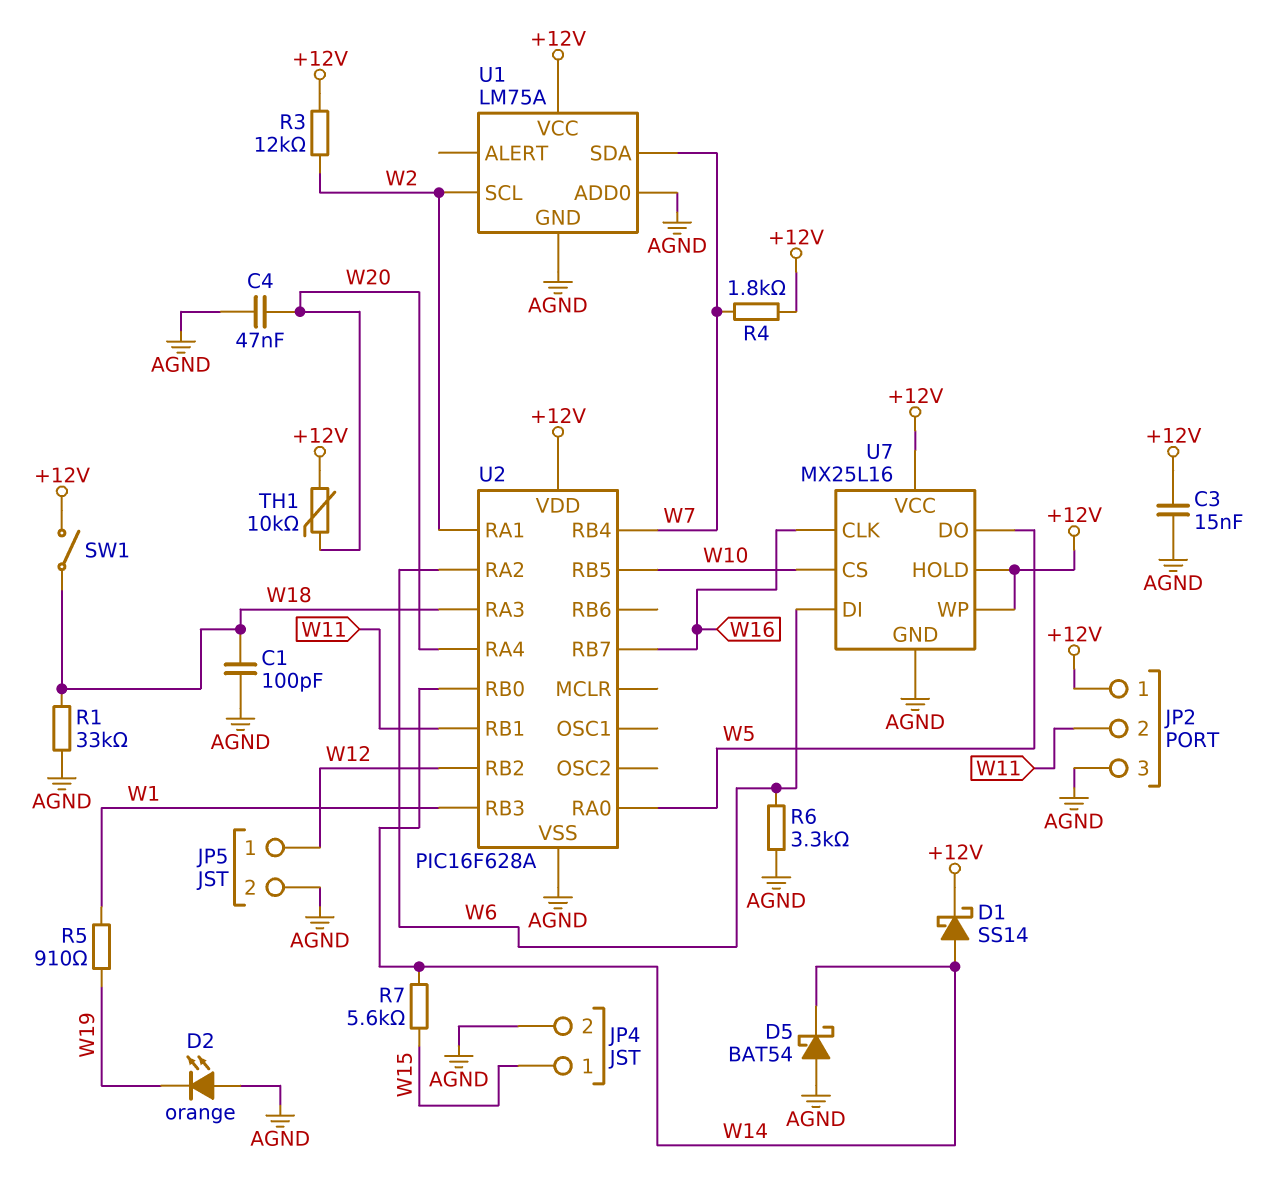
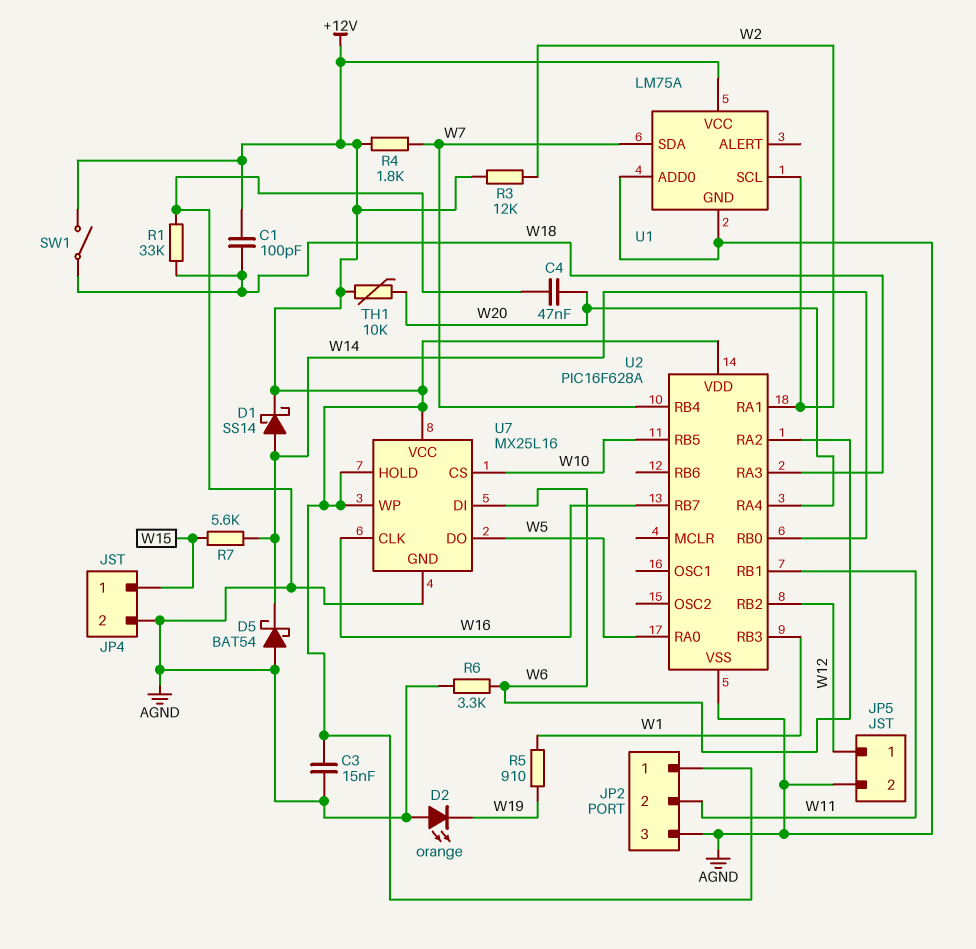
C1: 100pF (AGND, W18) -> 100pF (+12V, W18)

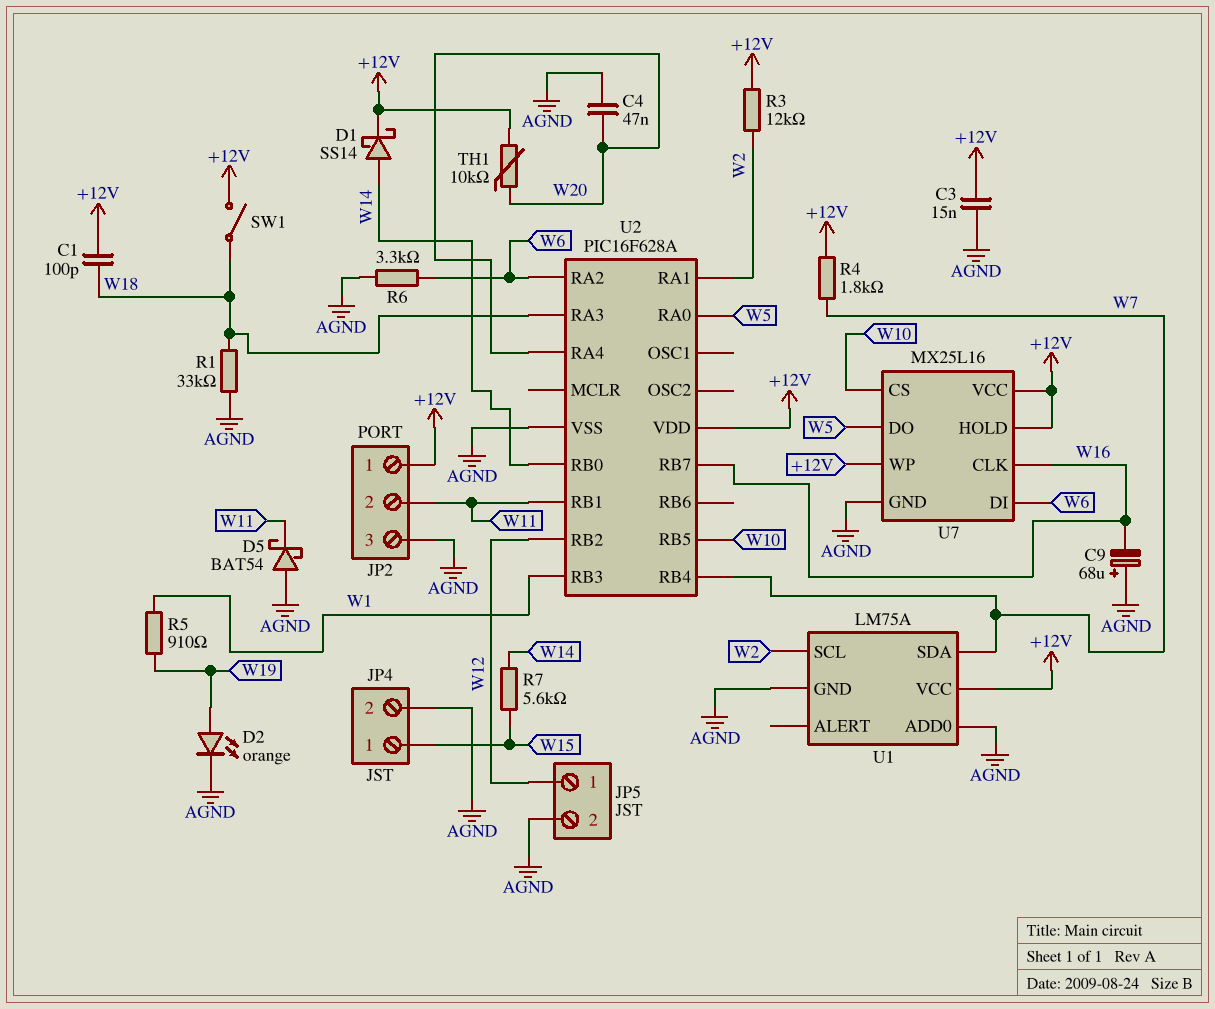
C9: none -> 68uF (plus AGND, minus W16)
D2: LED orange (A AGND, K W19) -> LED orange (A W19, K AGND)
D5: schottky BAT54 (A AGND, K W14) -> schottky BAT54 (A AGND, K W11)

